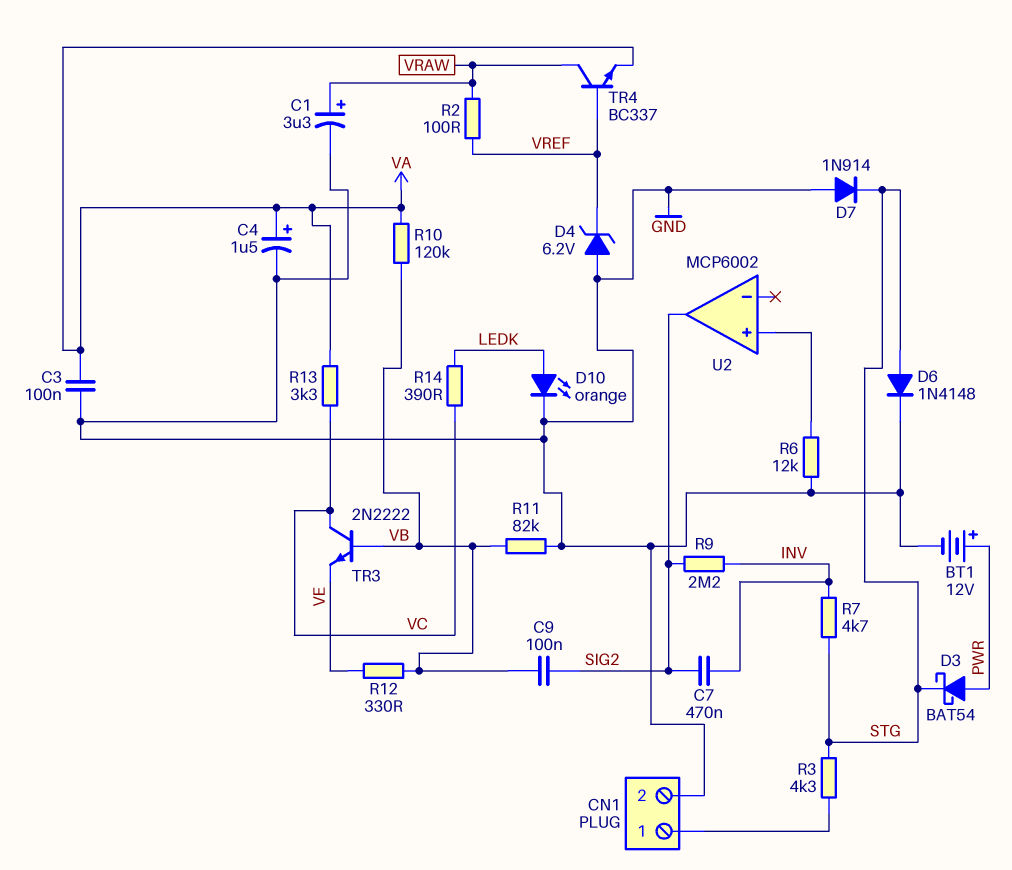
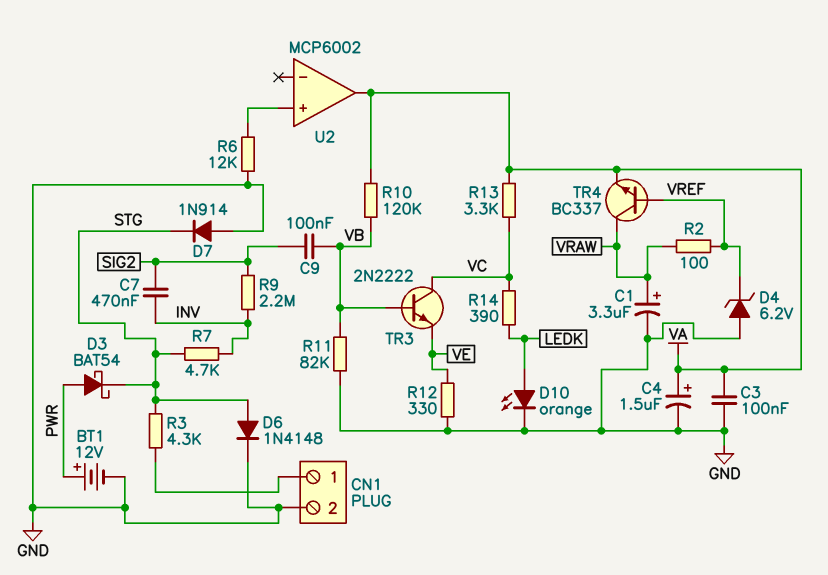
R12: 330 (VB, VE) -> 330 (GND, VE)
U2 pin out: SIG2 -> VA

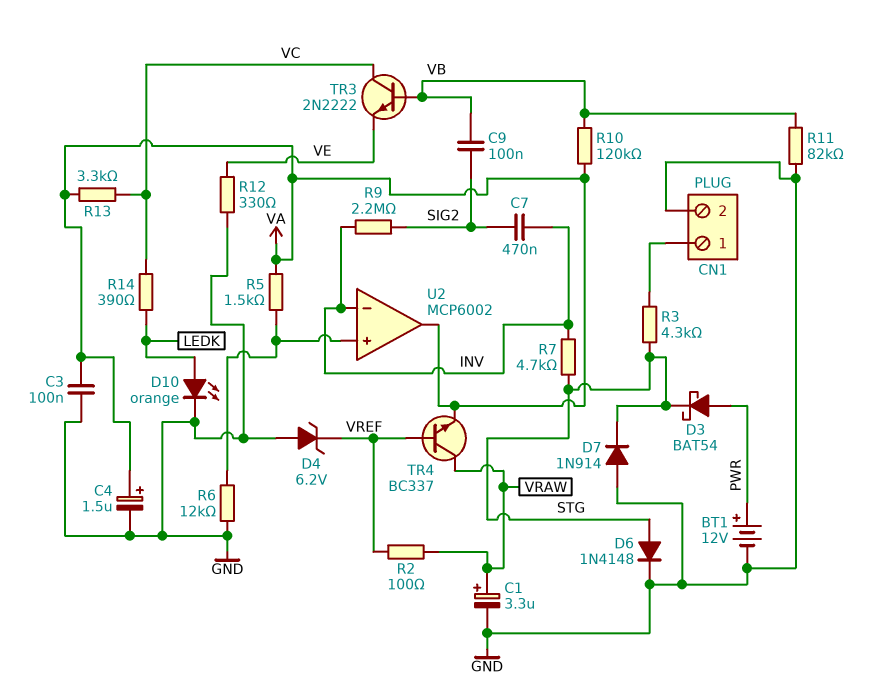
R5: none -> 1.5k (U2/in+, VA)
U2 pin in-: none -> INV

